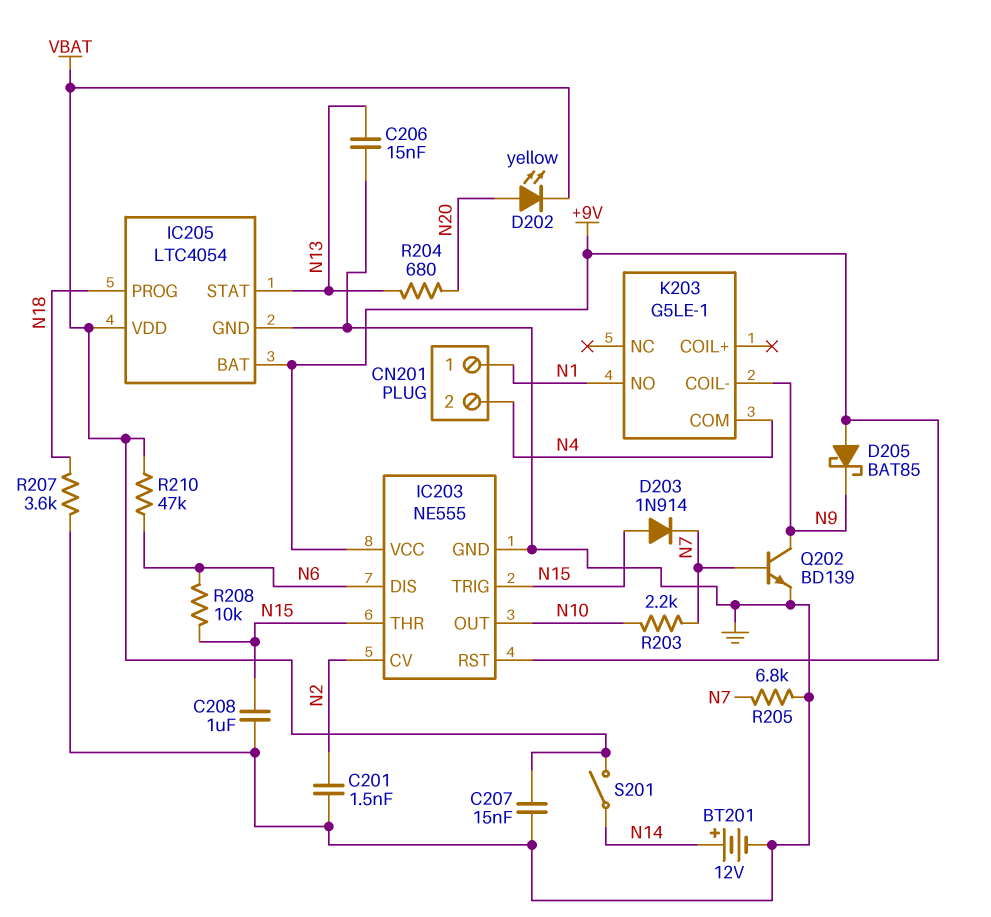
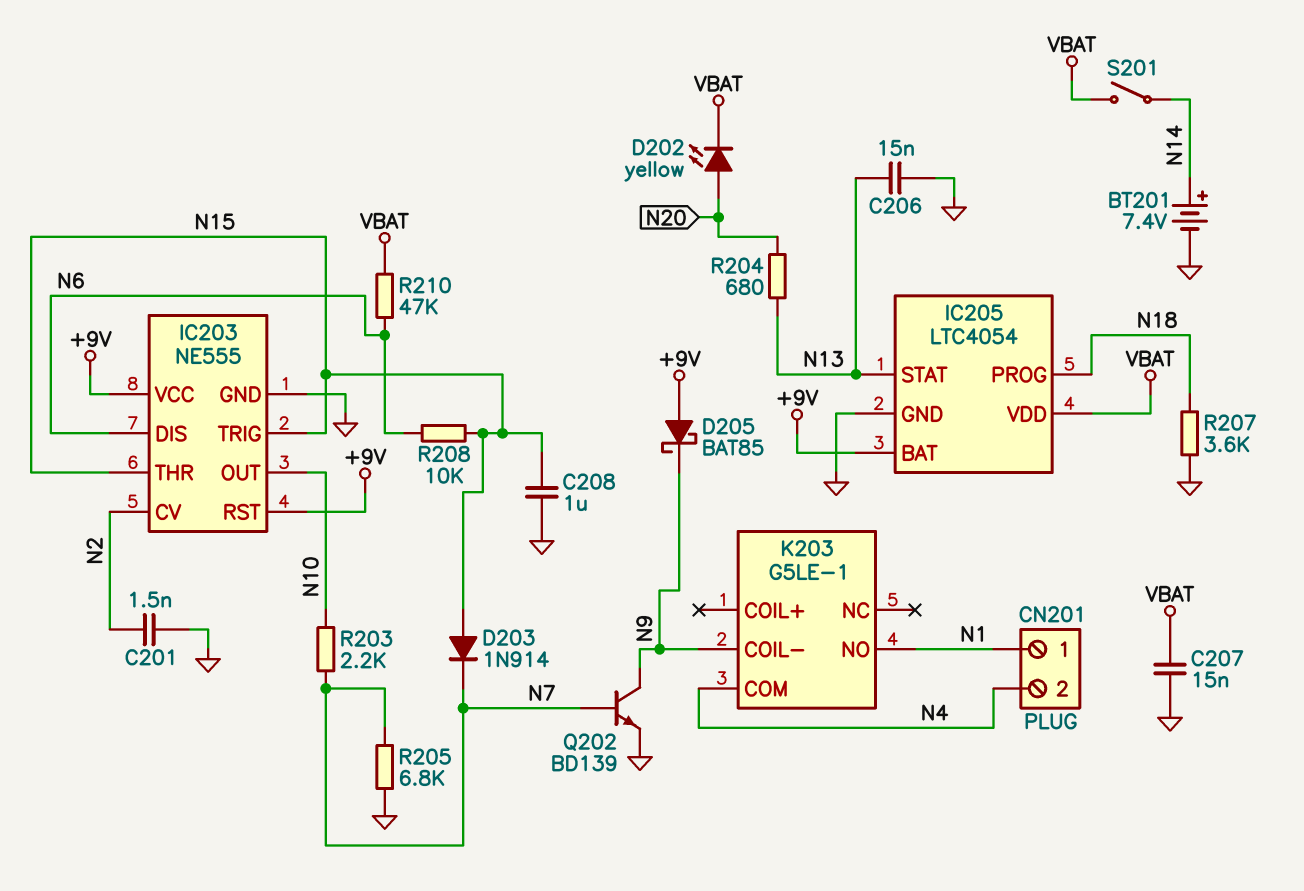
BT201: 12V (plus N14, minus GND) -> 7.4V (plus N14, minus GND)

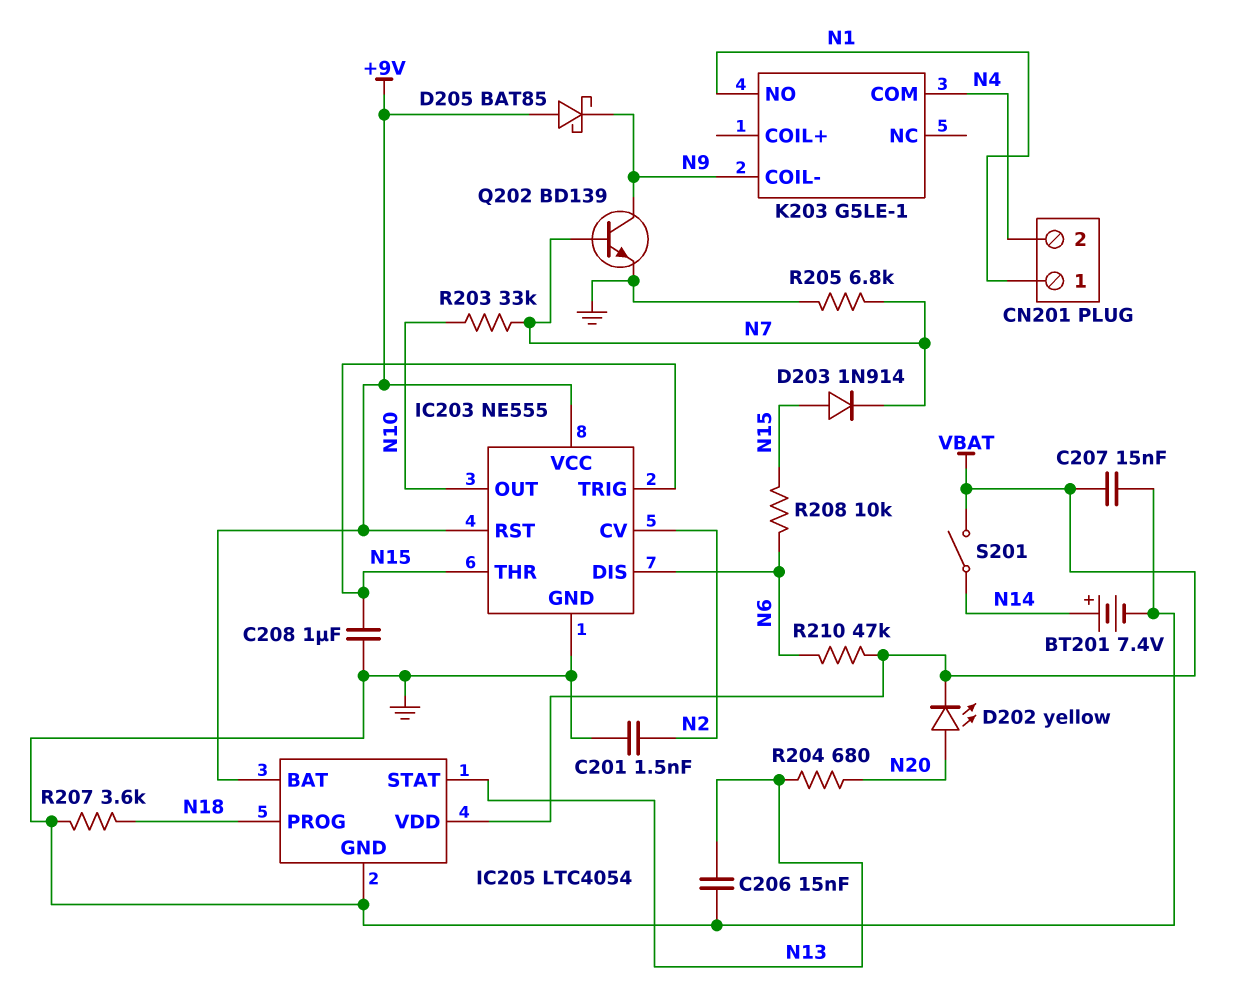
R203: 2.2k (N7, N10) -> 33k (N7, N10)

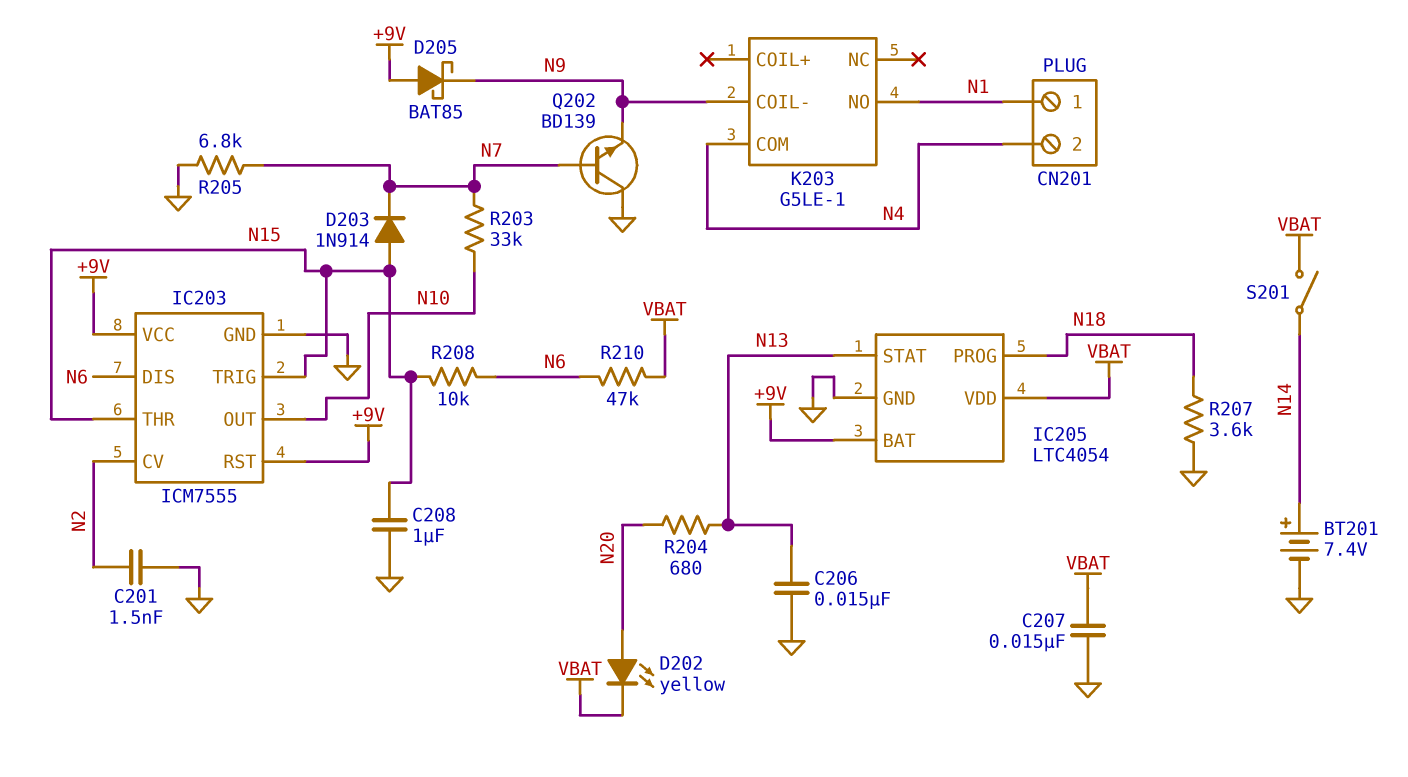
IC203: NE555 -> ICM7555
Q202: NPN BD139 (B N7, C N9, E GND) -> NPN BD139 (B N7, C GND, E N9)

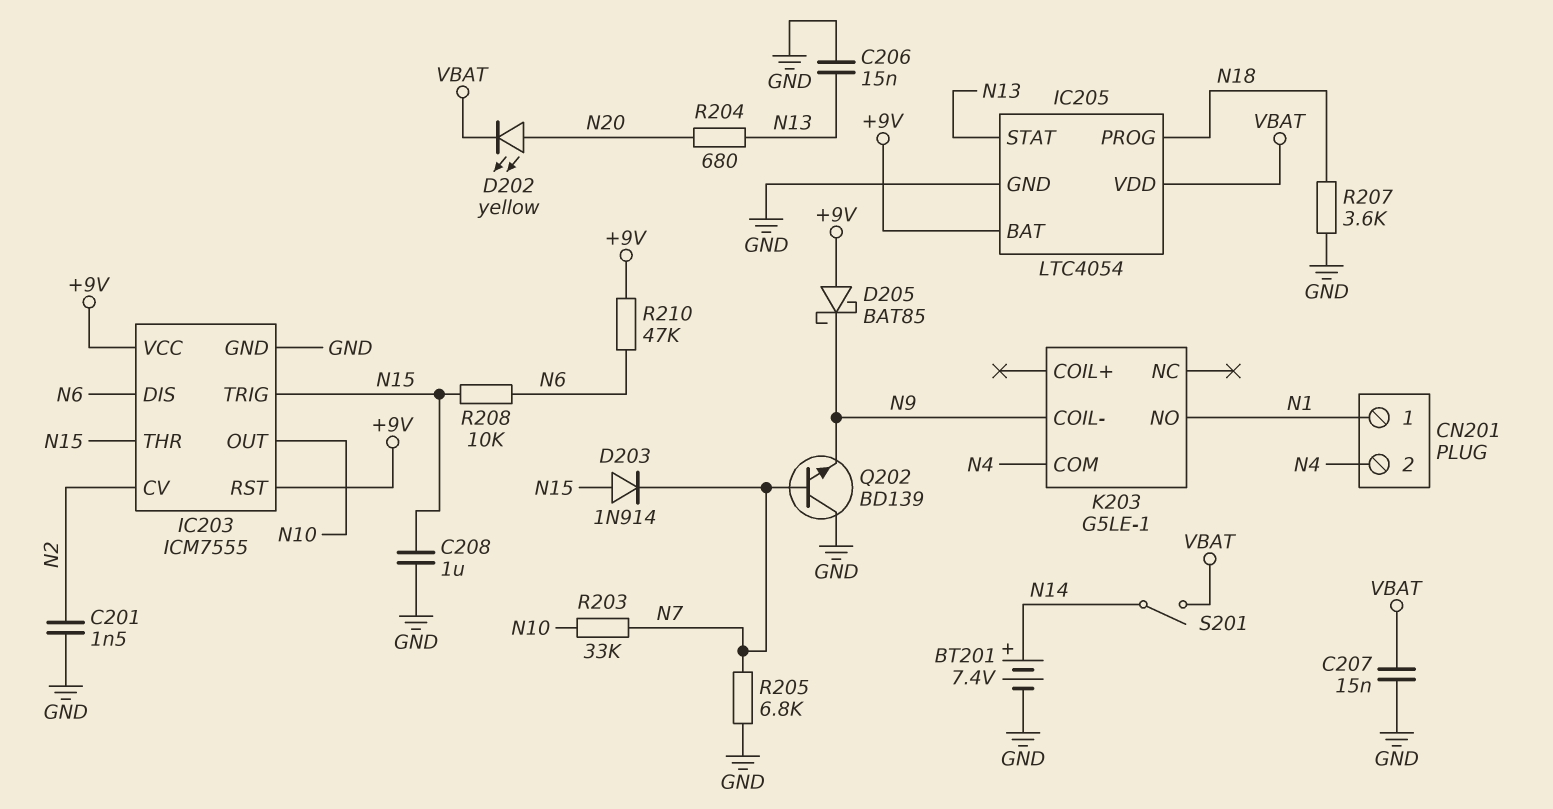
R210: 47k (N6, VBAT) -> 47k (+9V, N6)

